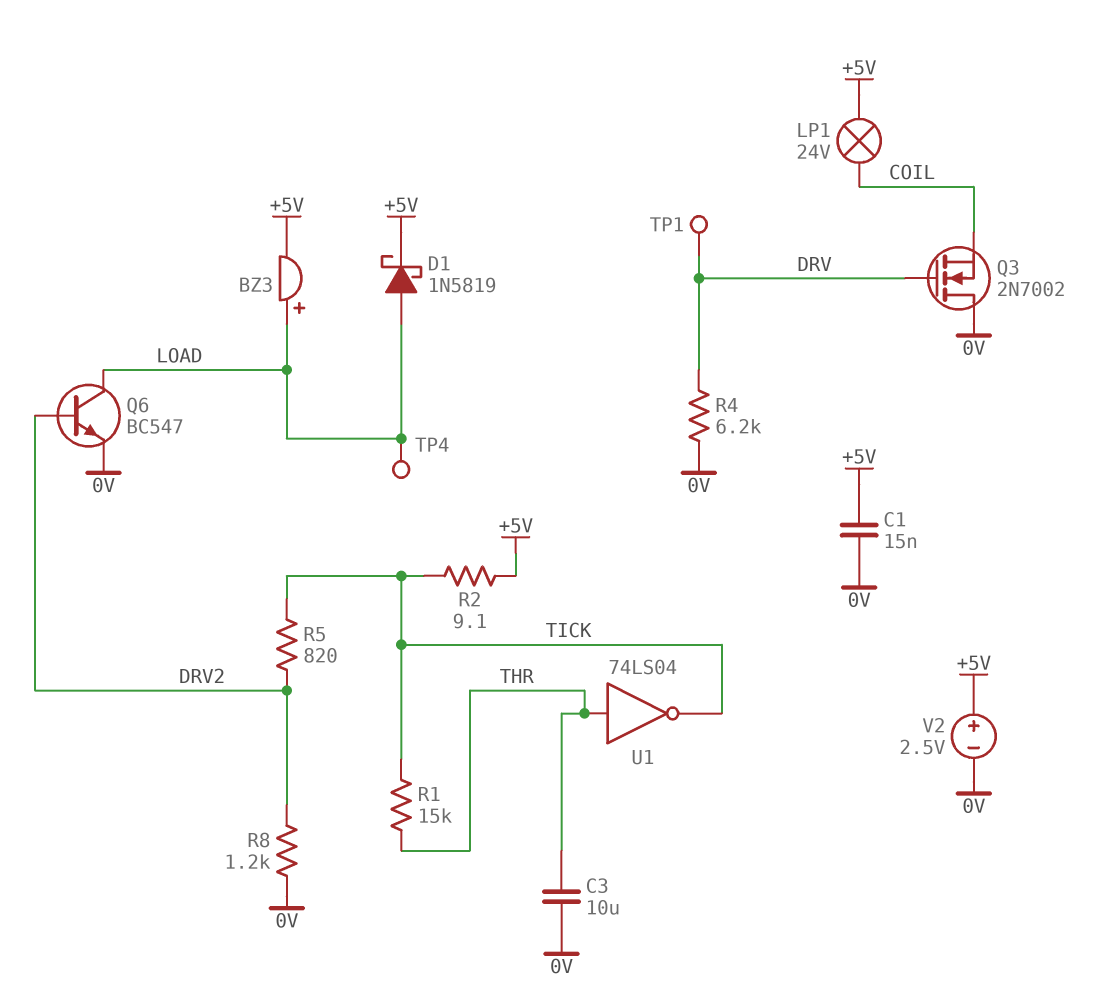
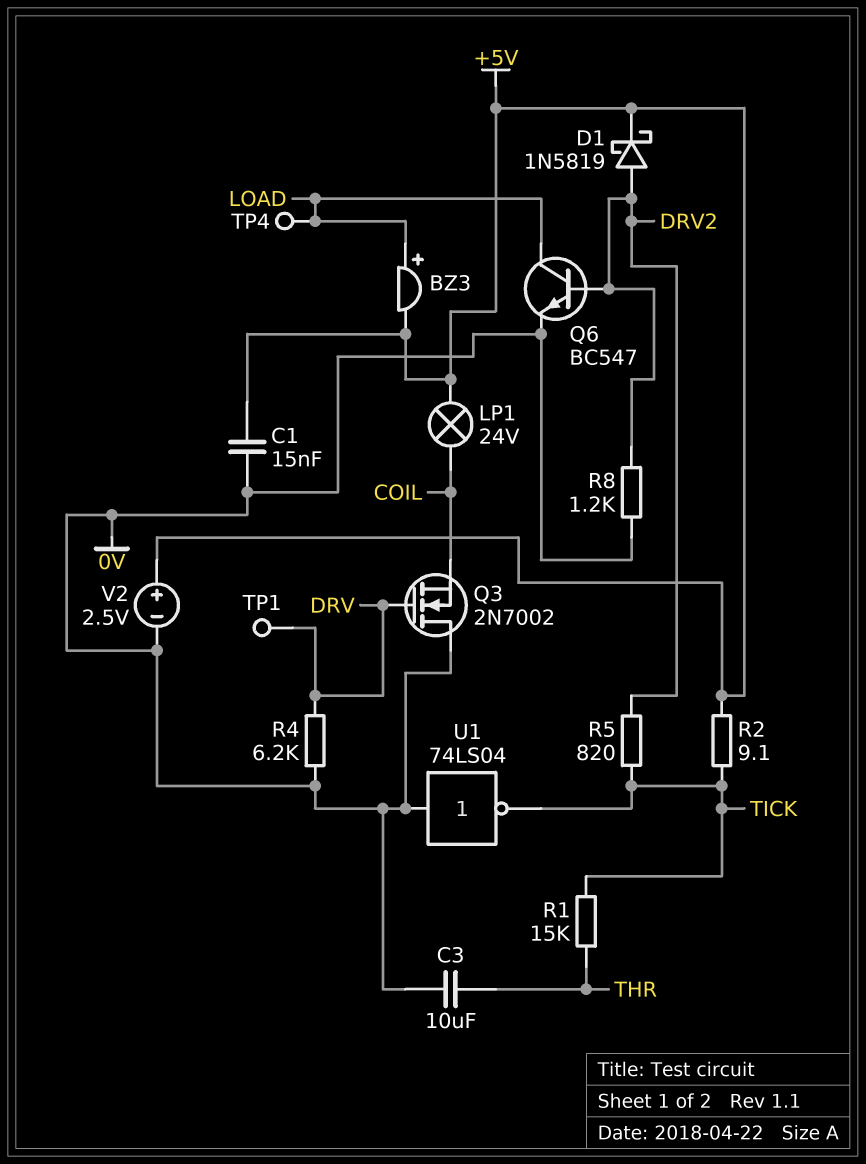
D1: schottky 1N5819 (A LOAD, K +5V) -> schottky 1N5819 (A DRV2, K +5V)
U1: NOT 74LS04 (in THR, out TICK) -> NOT 74LS04 (in 0V, out TICK)

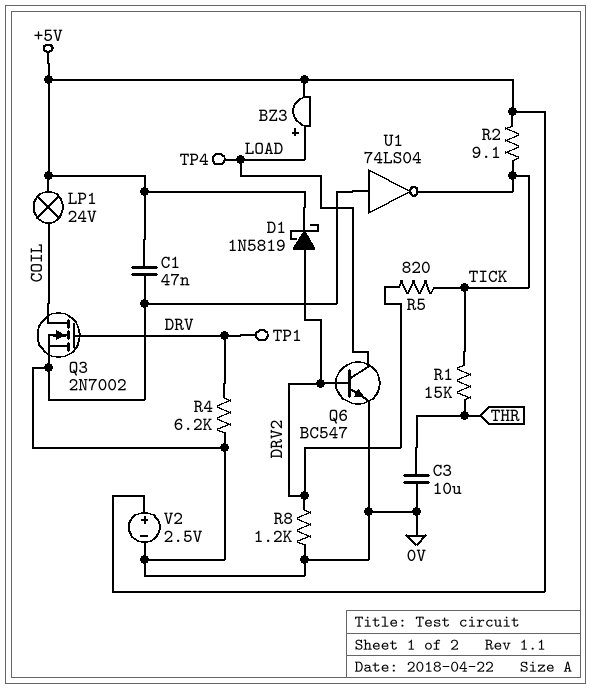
C1: 15nF (+5V, 0V) -> 47nF (+5V, 0V)
Q3: NMOS 2N7002 (G DRV, D 0V, S COIL) -> NMOS 2N7002 (G DRV, D COIL, S 0V)

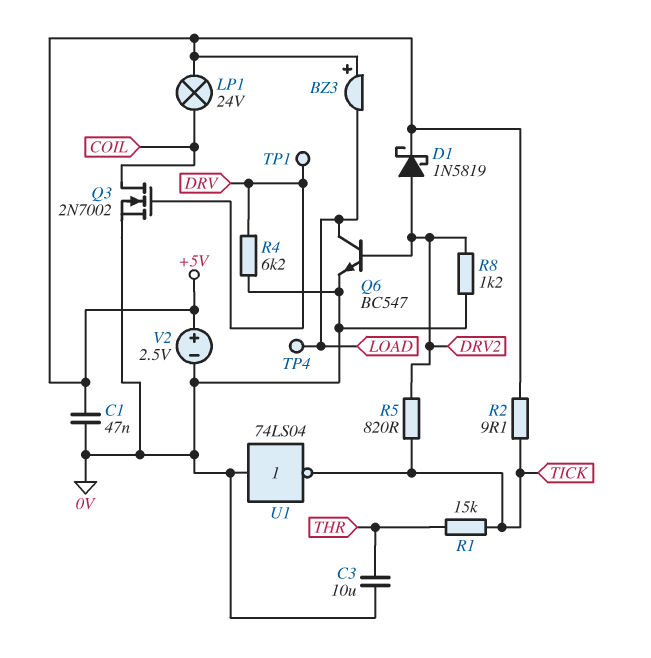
BZ3: buzzer (plus LOAD, minus +5V) -> buzzer (plus +5V, minus LOAD)

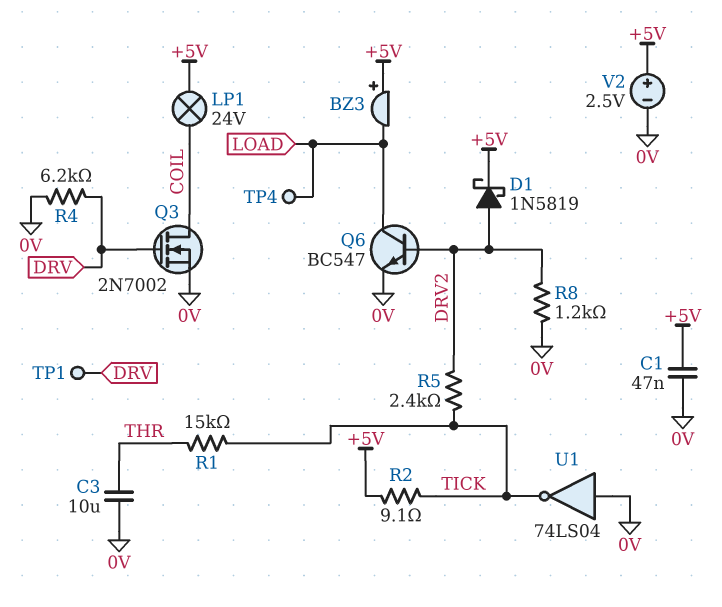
R5: 820 (DRV2, TICK) -> 2.4k (DRV2, TICK)

